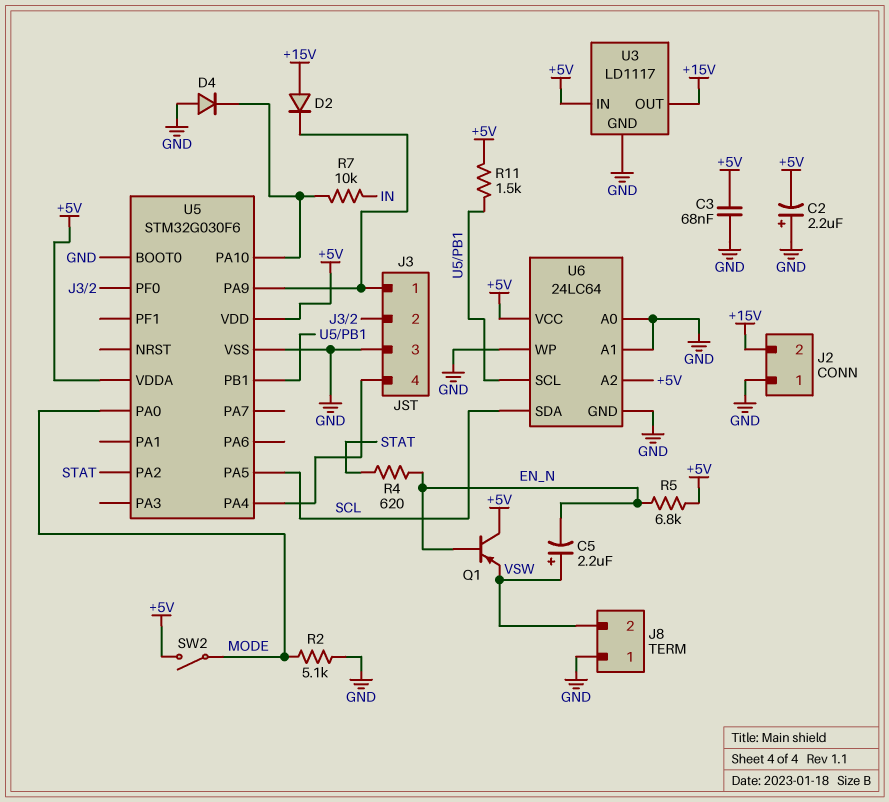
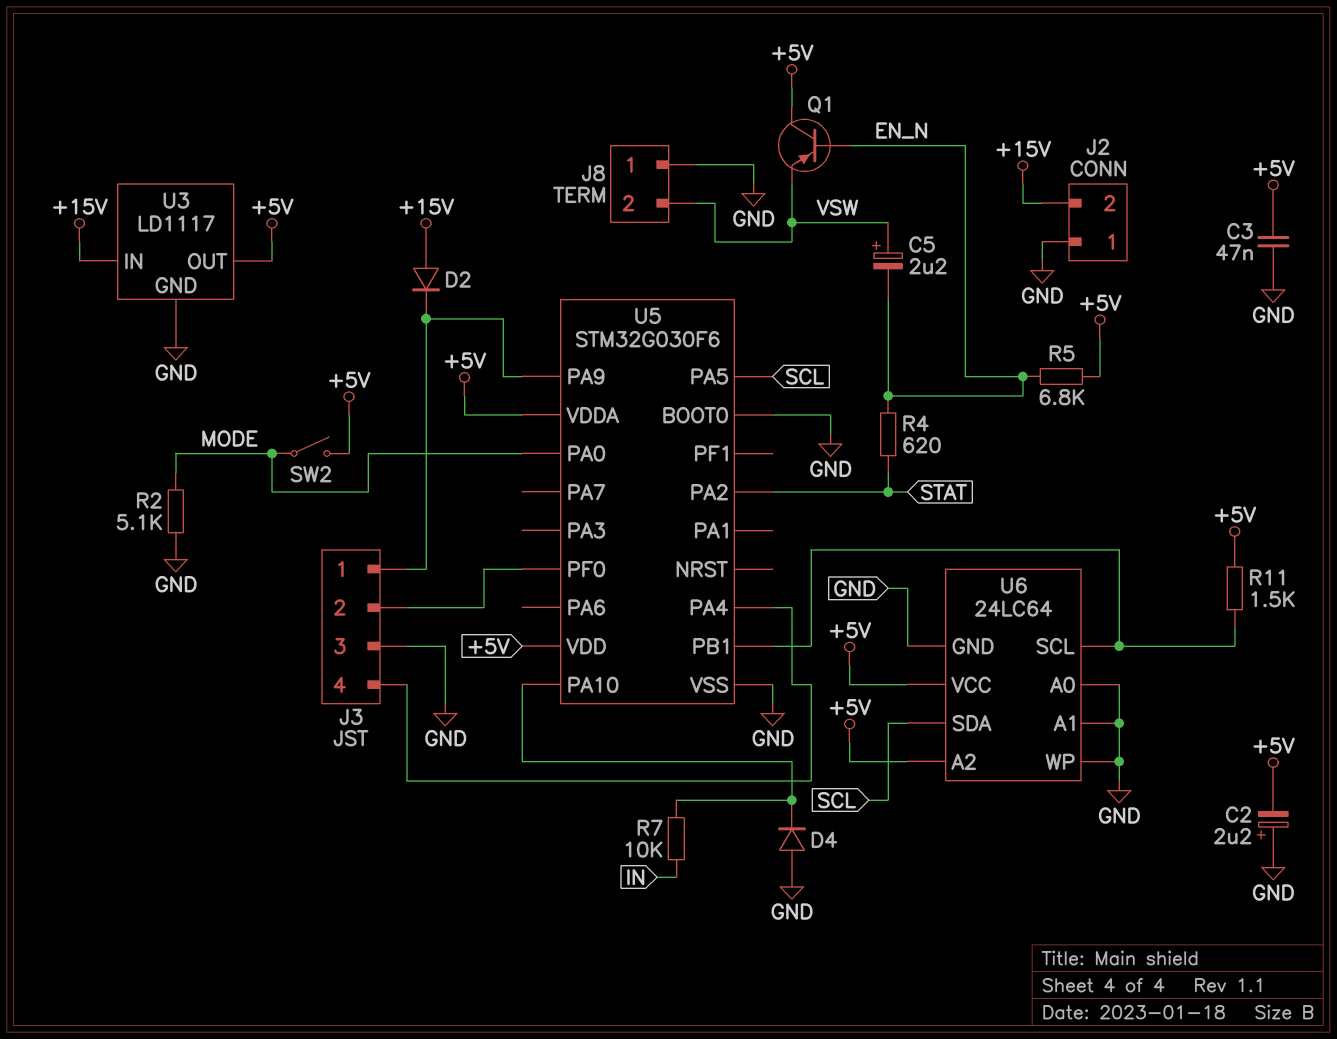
C3: 68nF (+5V, GND) -> 47nF (+5V, GND)
U3 pin IN: +5V -> +15V
U3 pin OUT: +15V -> +5V

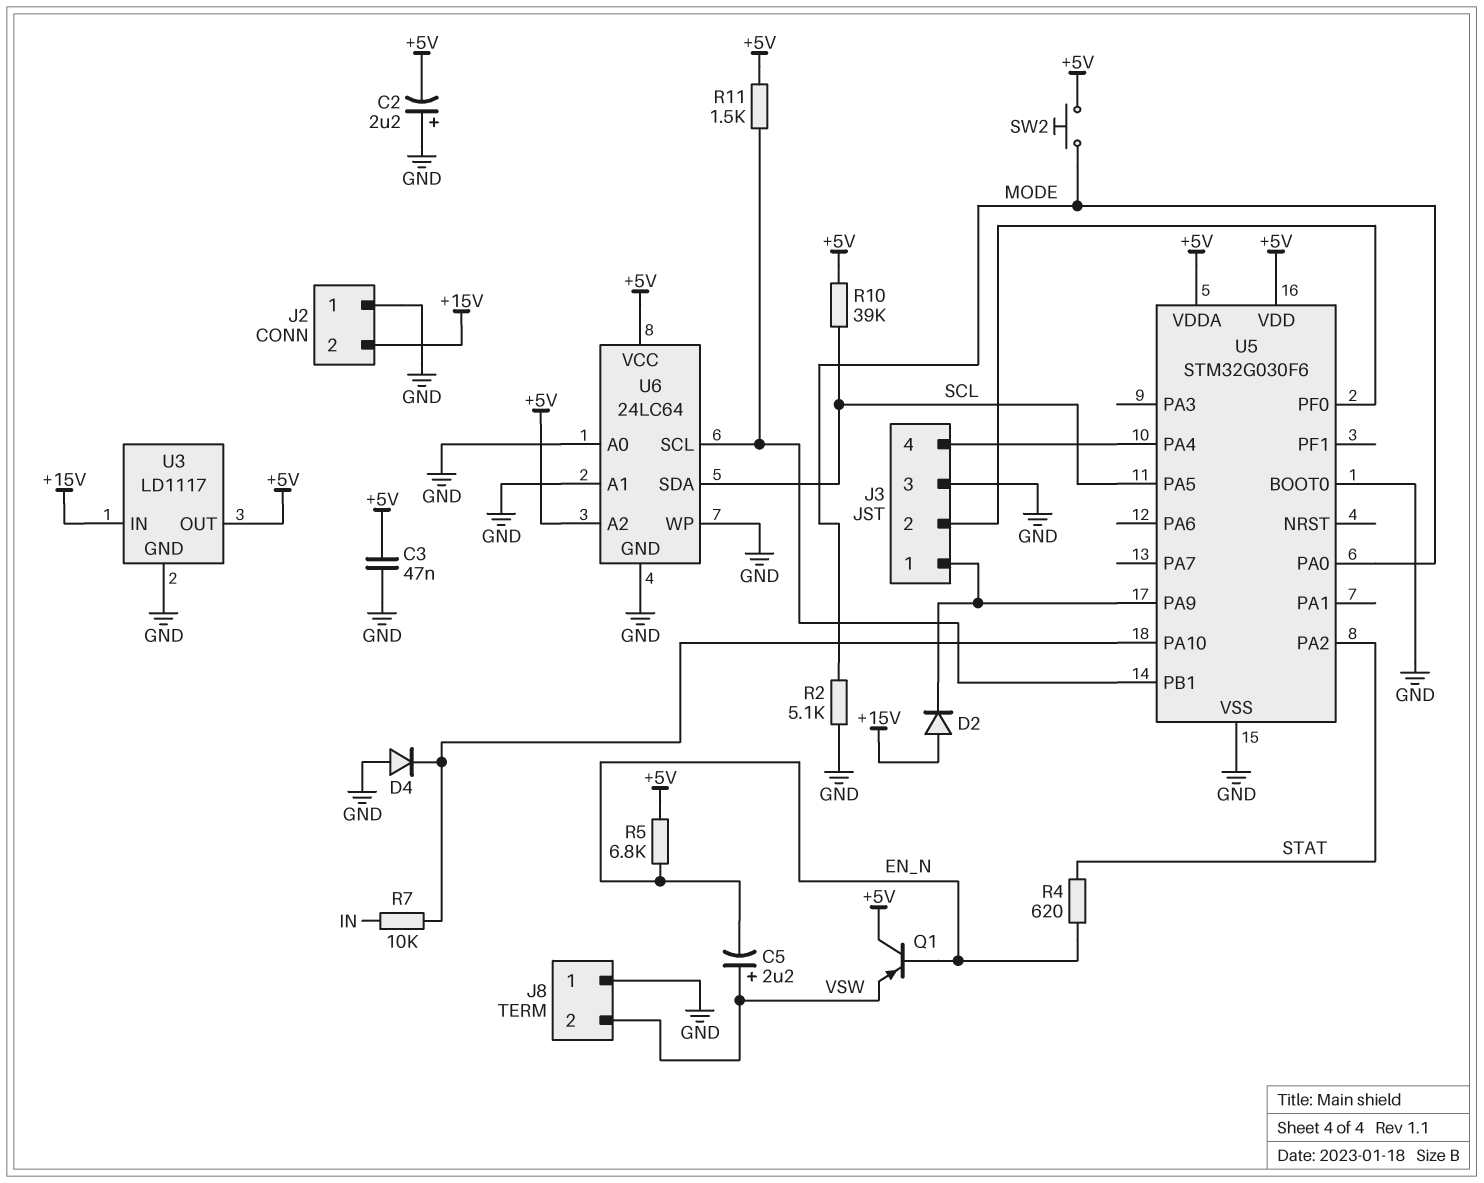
R10: none -> 39k (+5V, SCL)
SW2: switch (+5V, MODE) -> button (+5V, MODE)

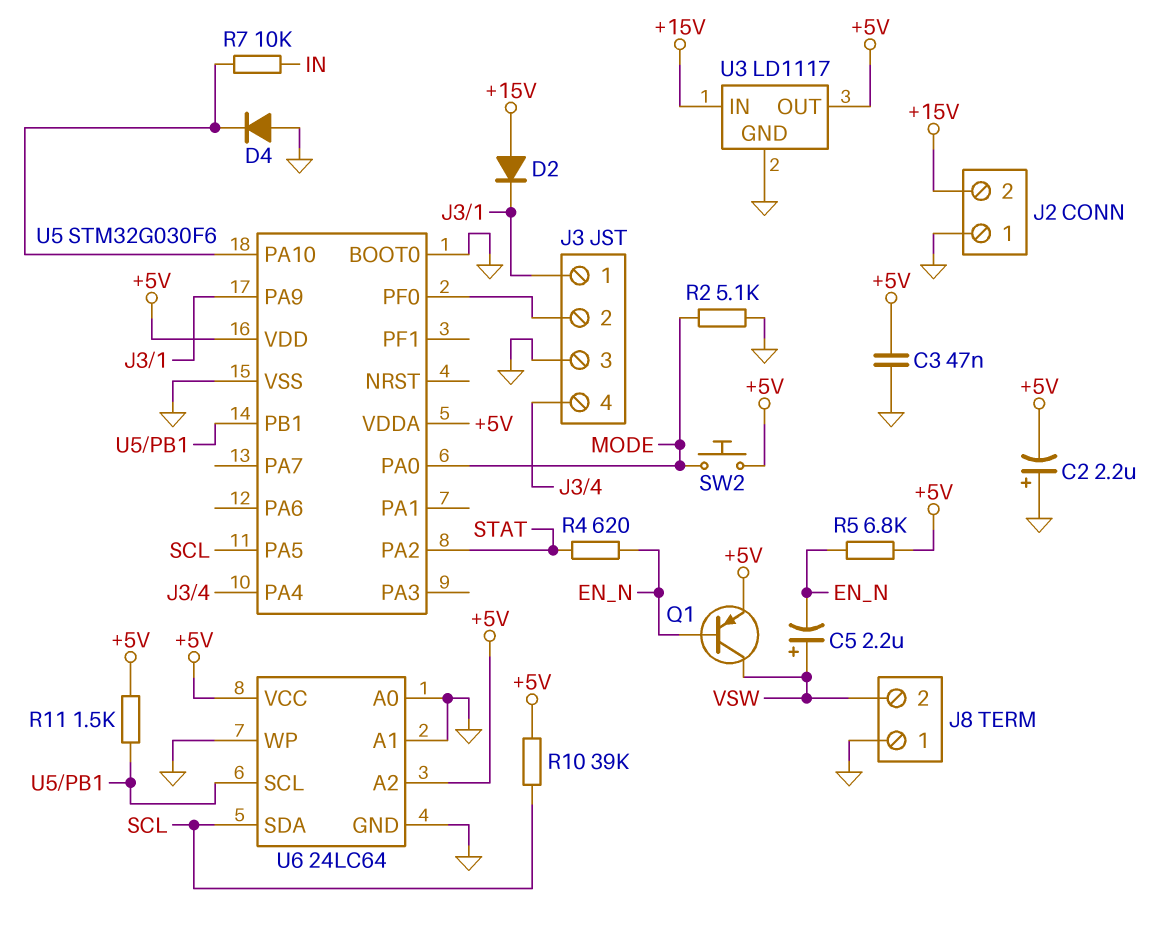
Q1: PNP (B EN_N, C +5V, E VSW) -> PNP (B EN_N, C VSW, E +5V)

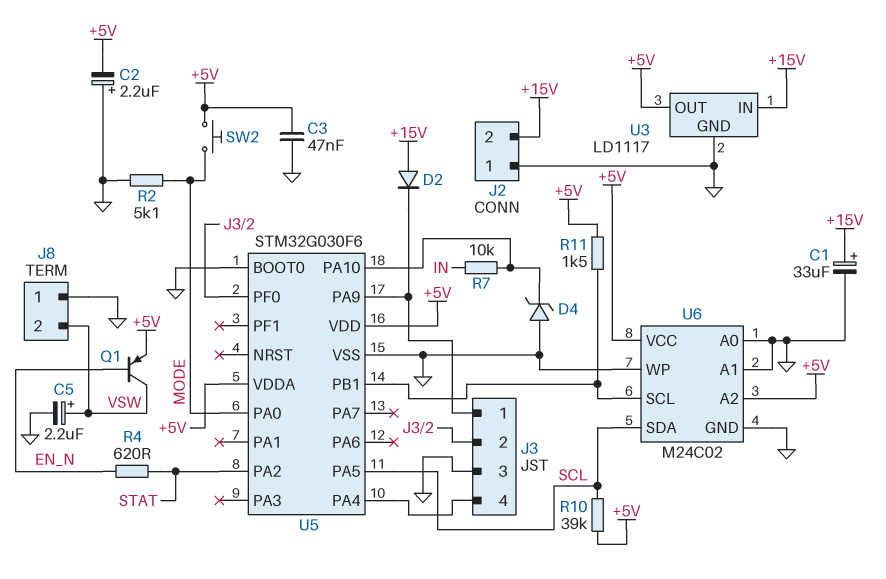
C1: none -> 33uF (plus +15V, minus GND)
C5: 2.2uF (plus VSW, minus EN_N) -> 2.2uF (plus VSW, minus GND)
D4: diode (A GND, K U5/PA10) -> zener (A GND, K U5/PA10)
R5: 6.8k (+5V, EN_N) -> none
U6: 24LC64 -> M24C02

